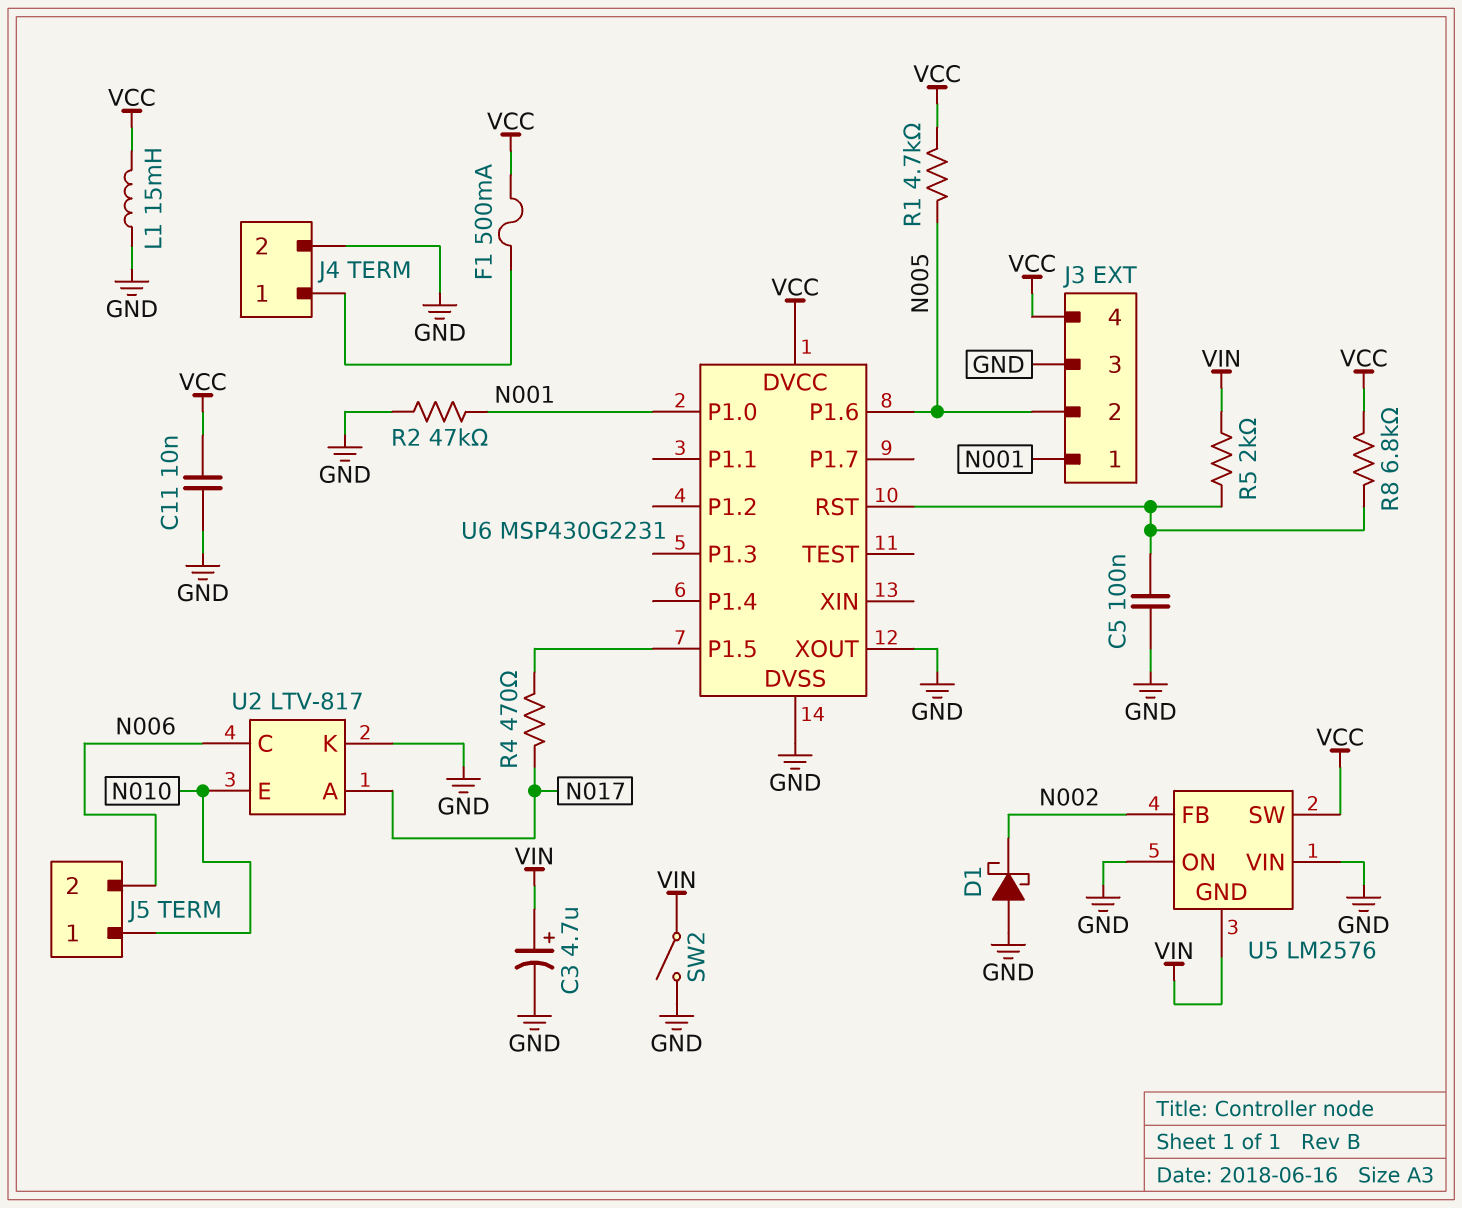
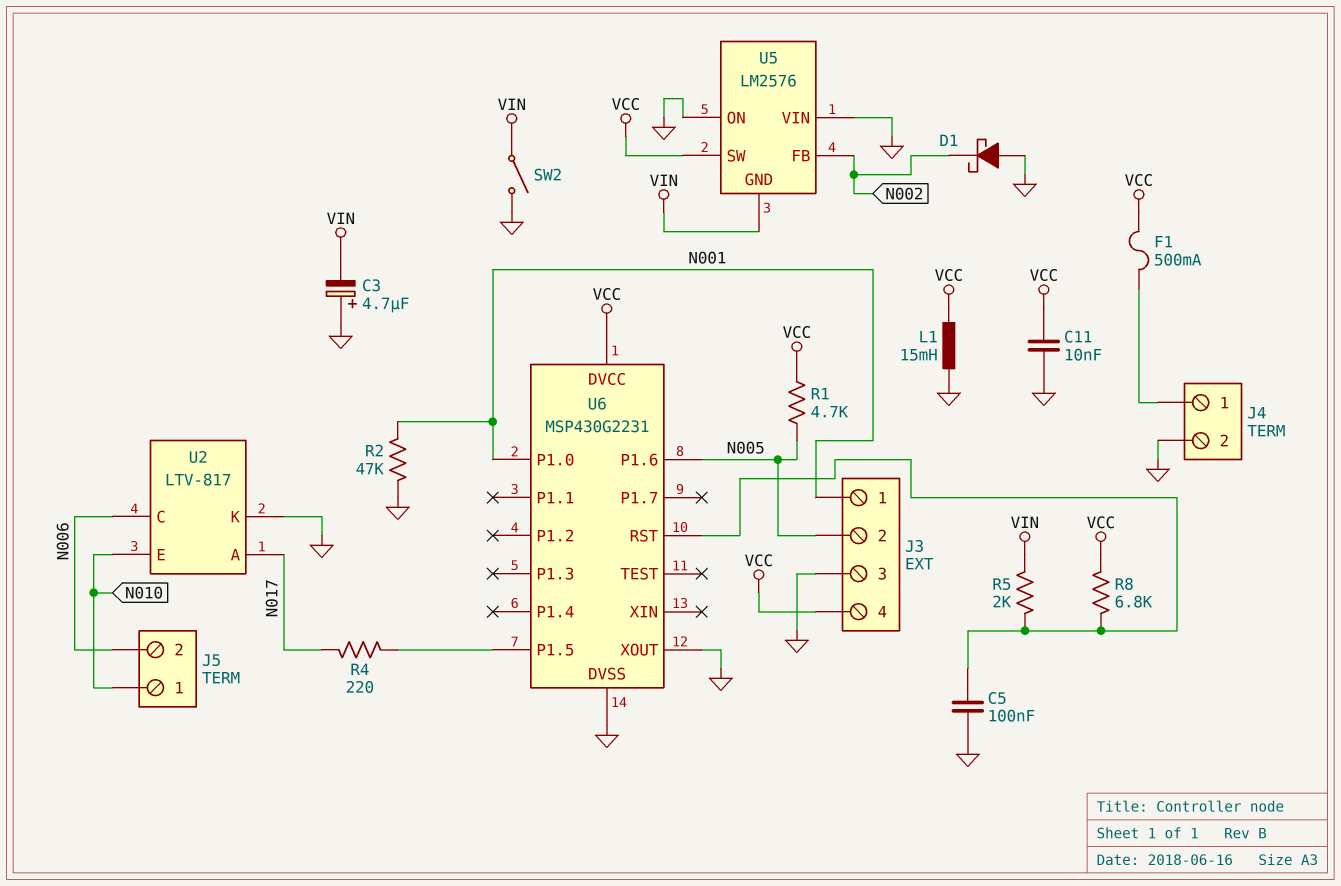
C3: 4.7uF (plus VIN, minus GND) -> 4.7uF (plus GND, minus VIN)
R4: 470 (N017, U6/P1.5) -> 220 (N017, U6/P1.5)

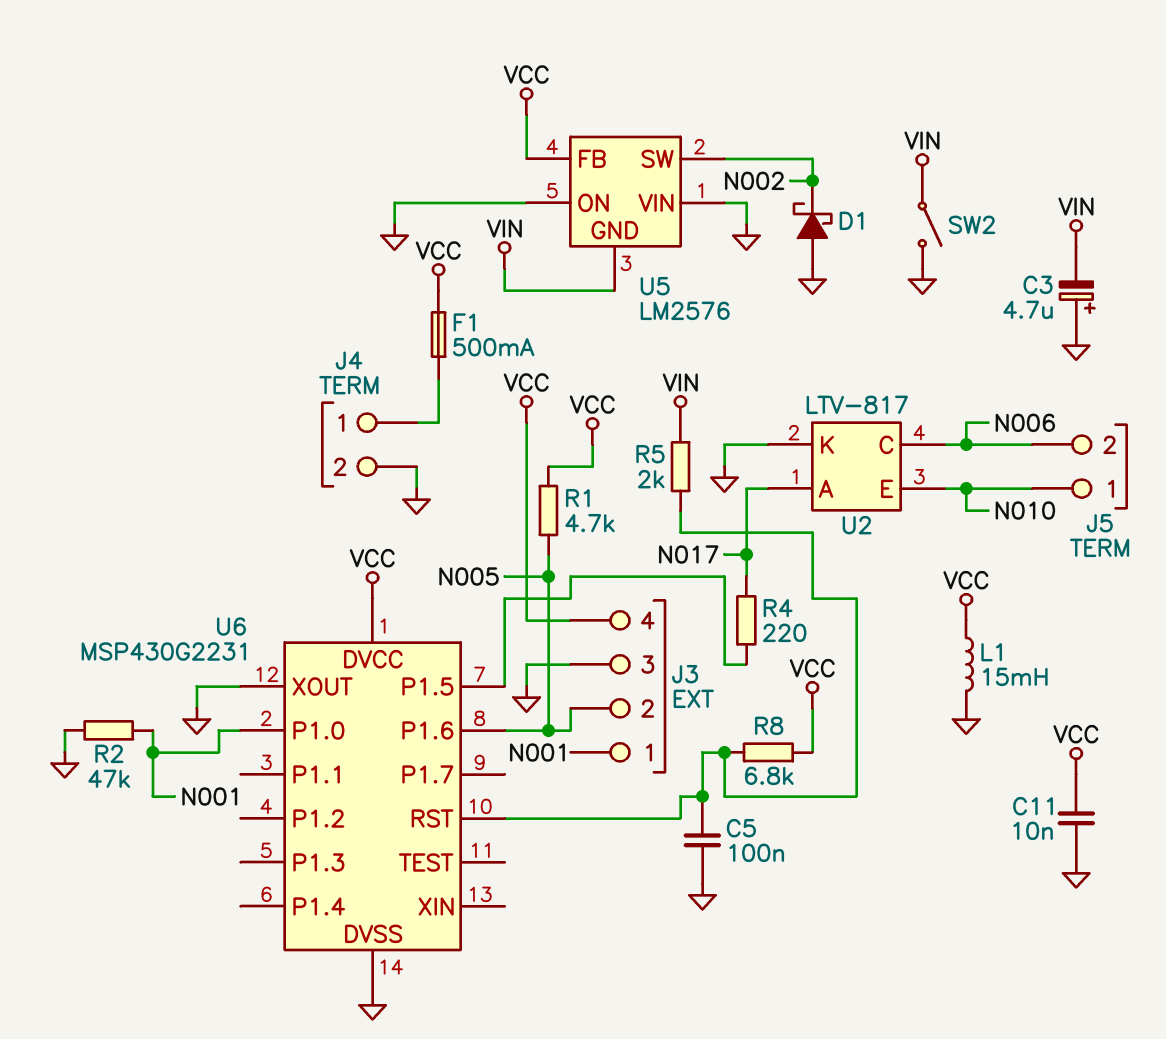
U5 pin FB: N002 -> VCC
U5 pin SW: VCC -> N002

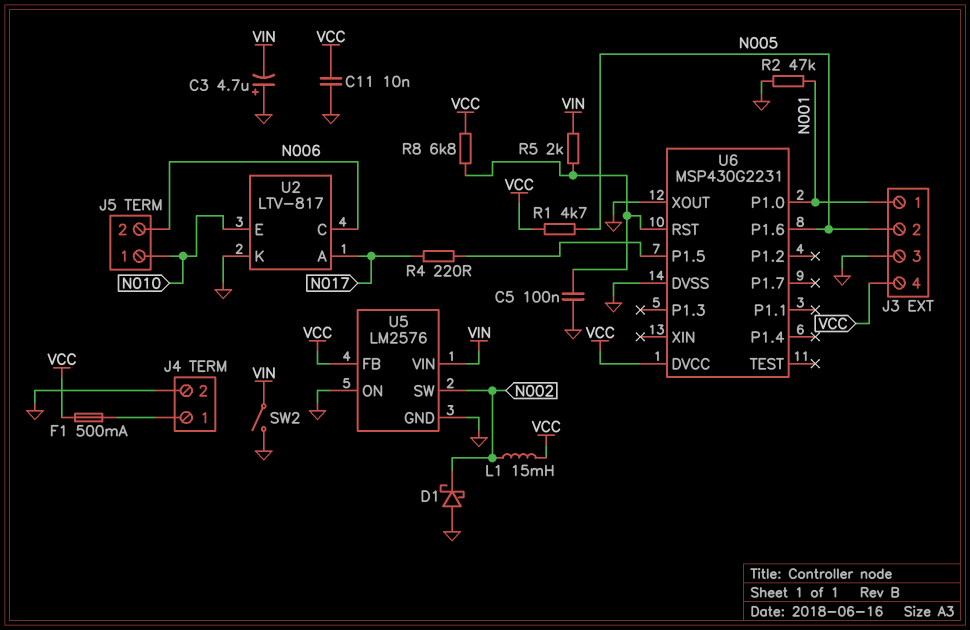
L1: 15mH (GND, VCC) -> 15mH (N002, VCC)
U5 pin GND: VIN -> GND
U5 pin VIN: GND -> VIN

